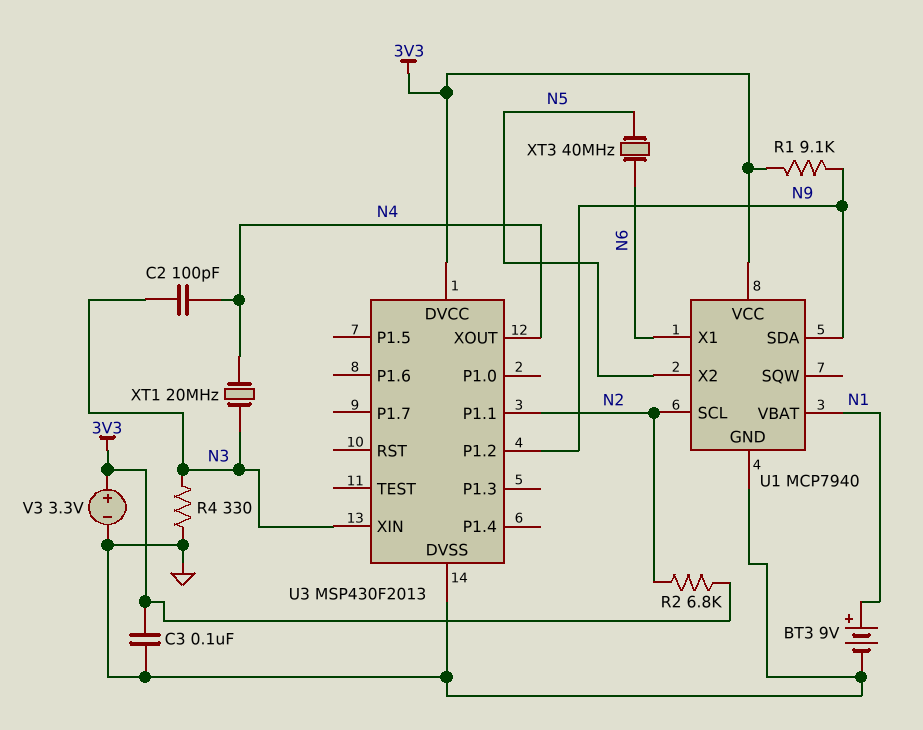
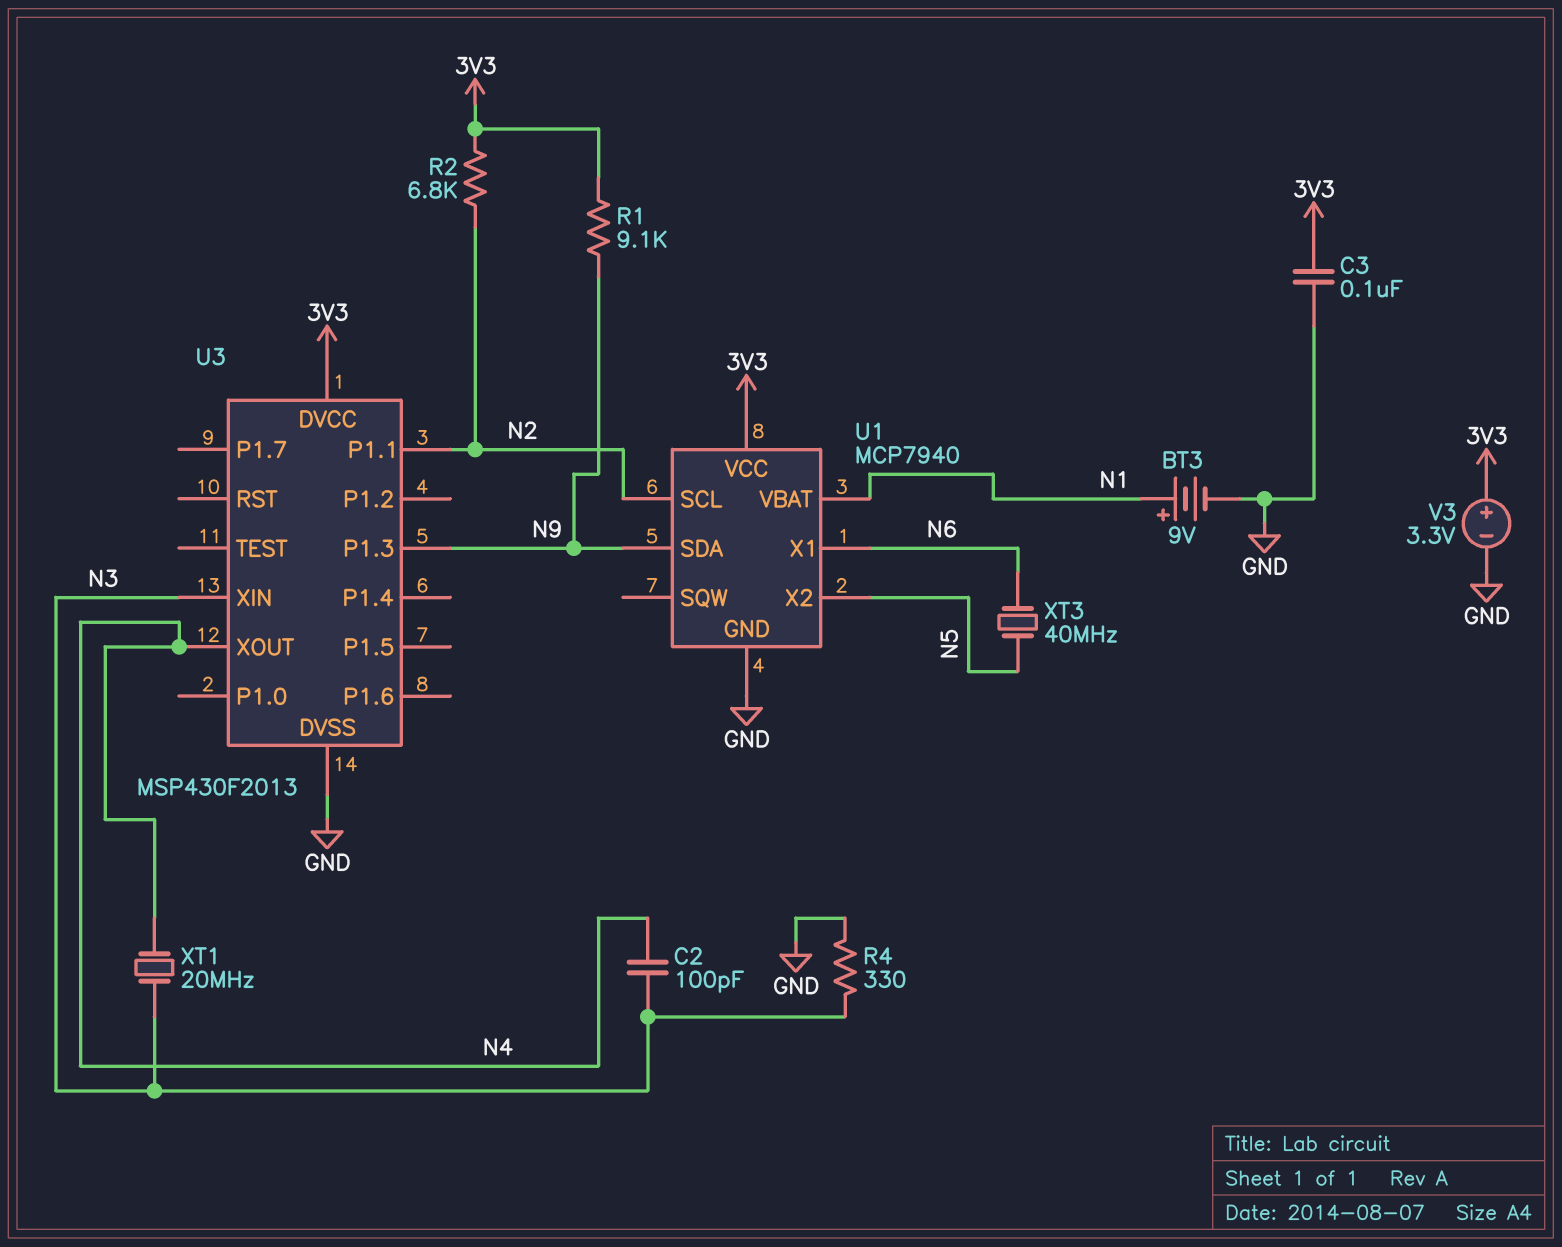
U3 pin P1.2: N9 -> none
U3 pin P1.3: none -> N9

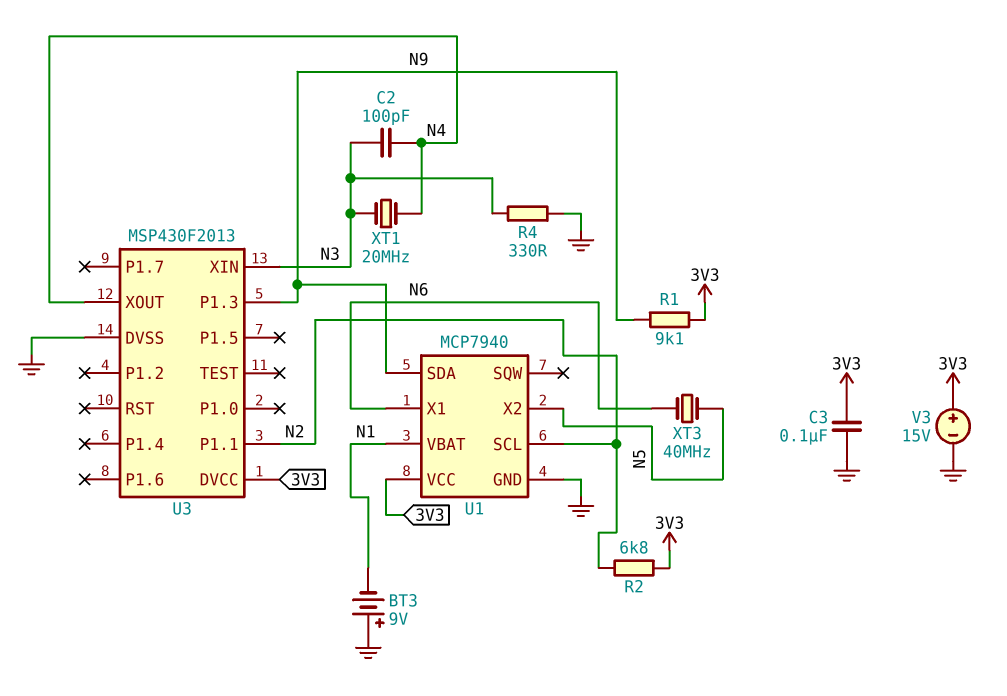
BT3: 9V (plus N1, minus GND) -> 9V (plus GND, minus N1)
V3: 3.3V (plus 3V3, minus GND) -> 15V (plus 3V3, minus GND)

